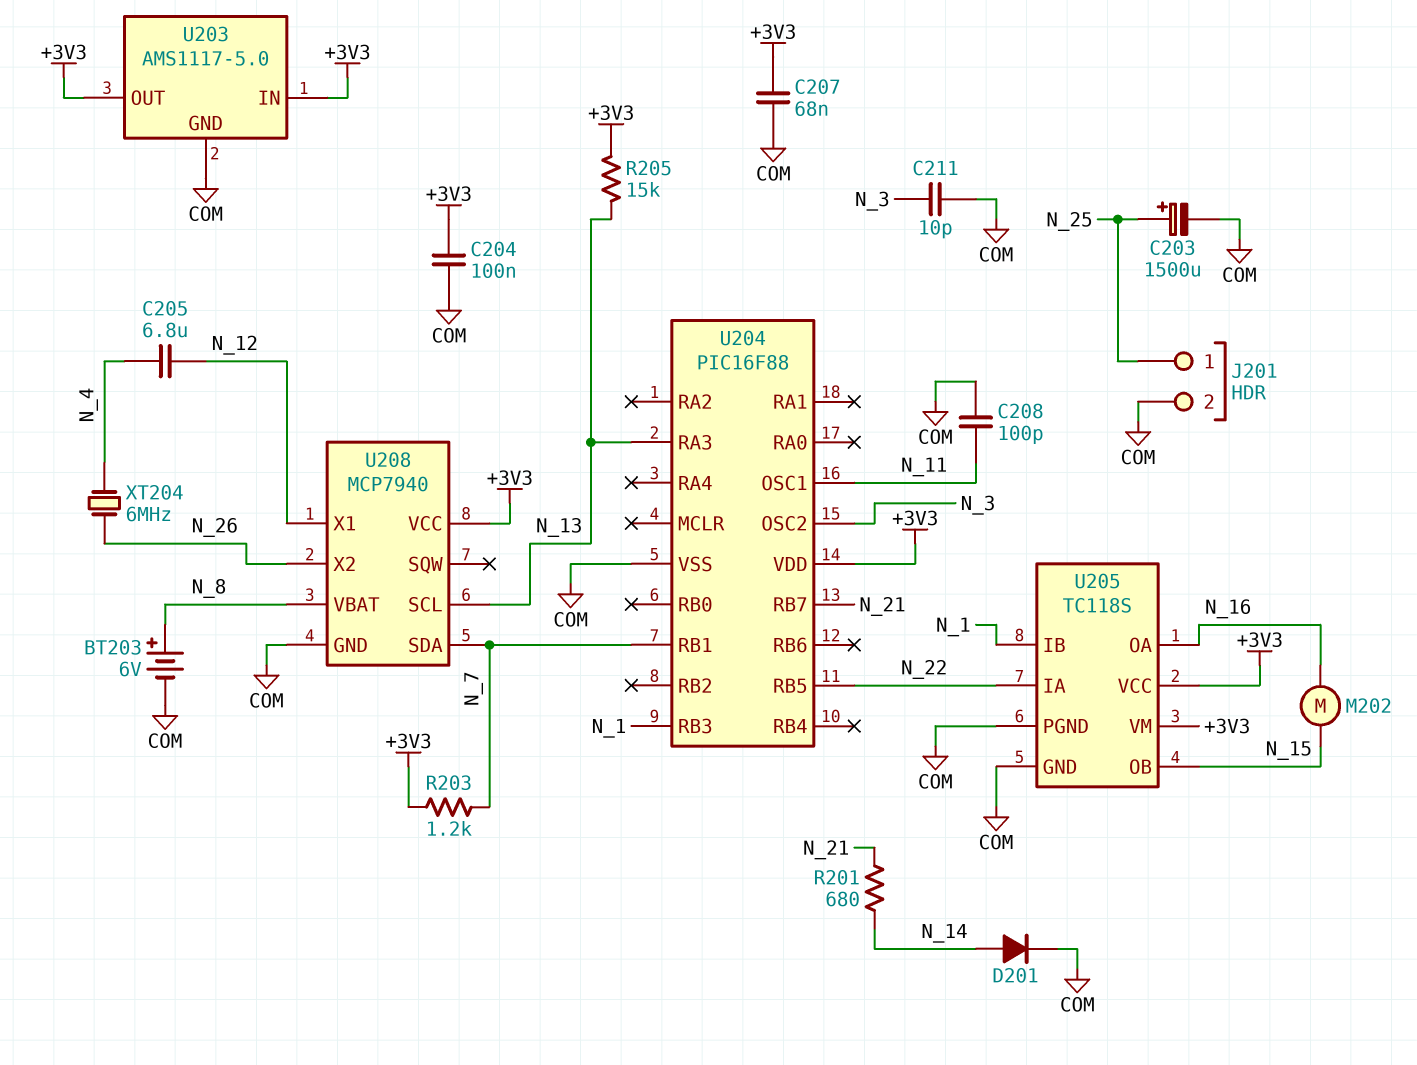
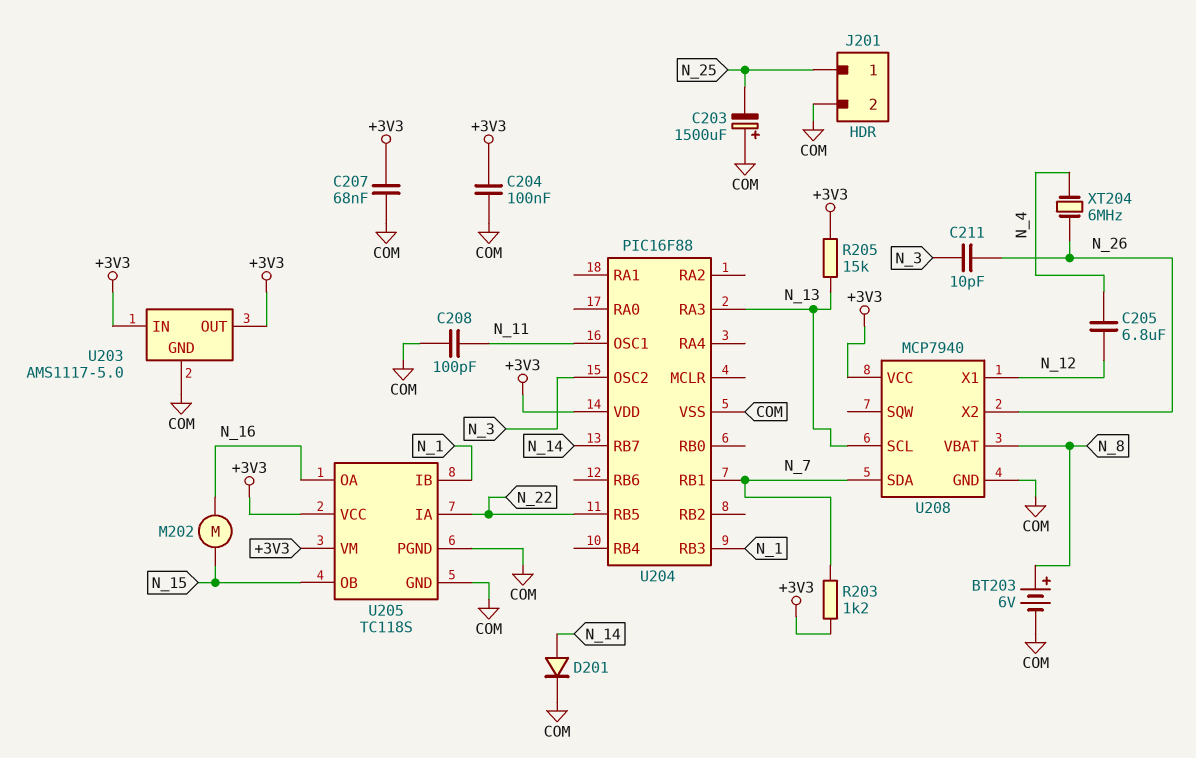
C203: 1500uF (plus N_25, minus COM) -> 1500uF (plus COM, minus N_25)
C211: 10pF (COM, N_3) -> 10pF (N_3, N_26)
R201: 680 (N_14, N_21) -> none
U204 pin RB7: N_21 -> N_14

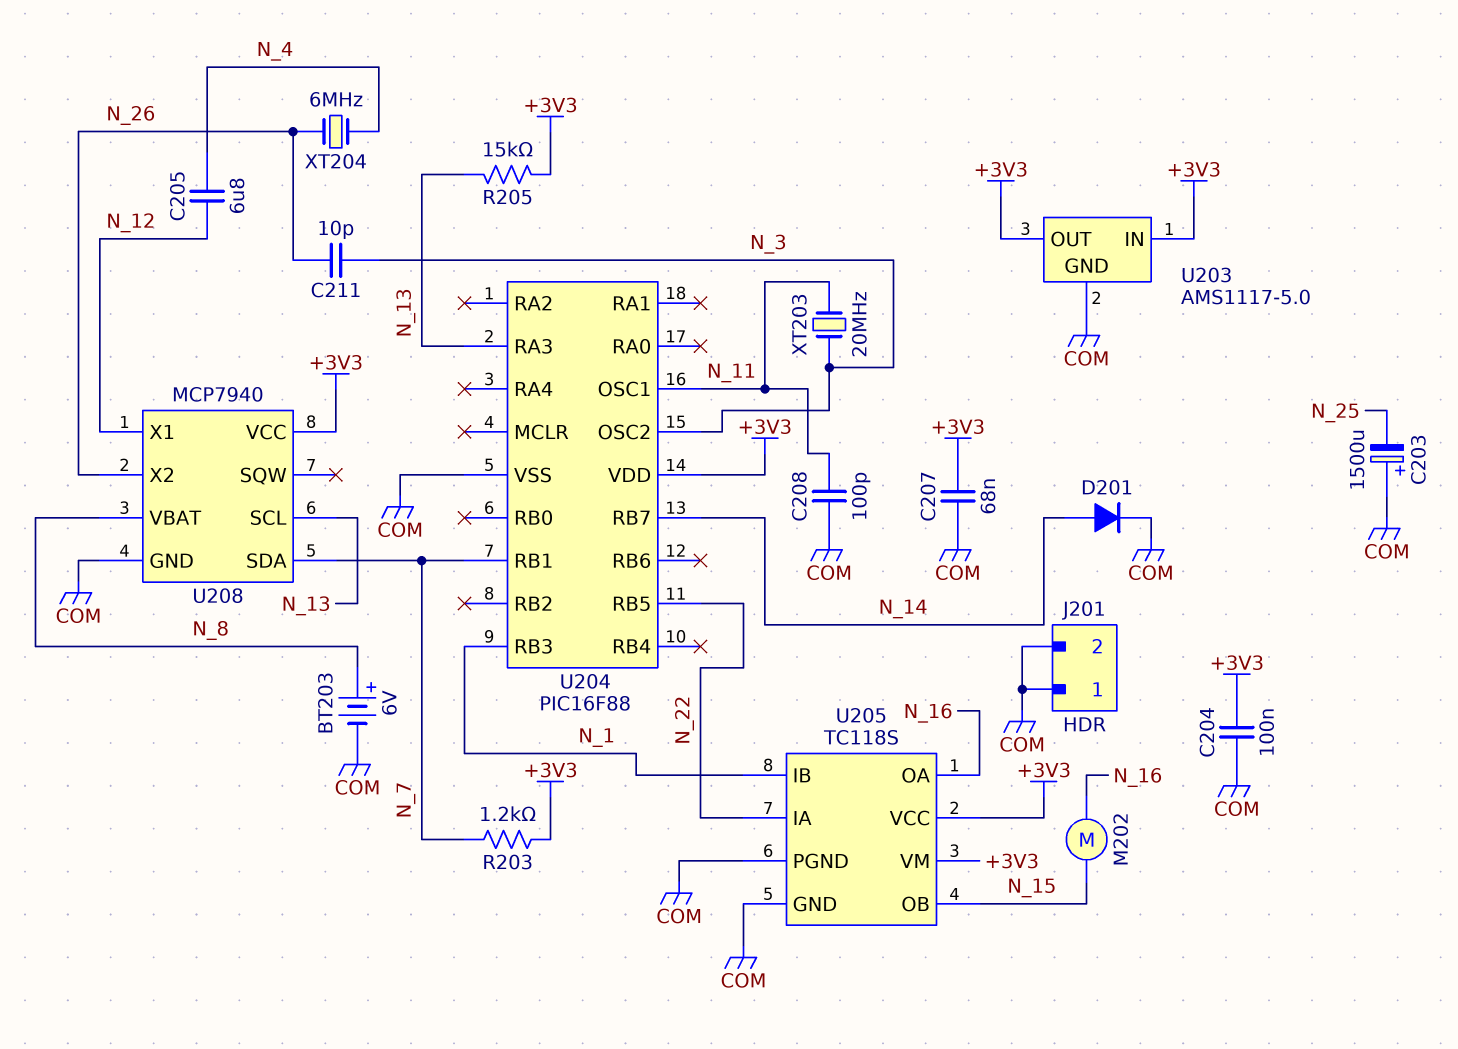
J201 pin 1: N_25 -> COM
XT203: none -> 20MHz (N_3, N_11)

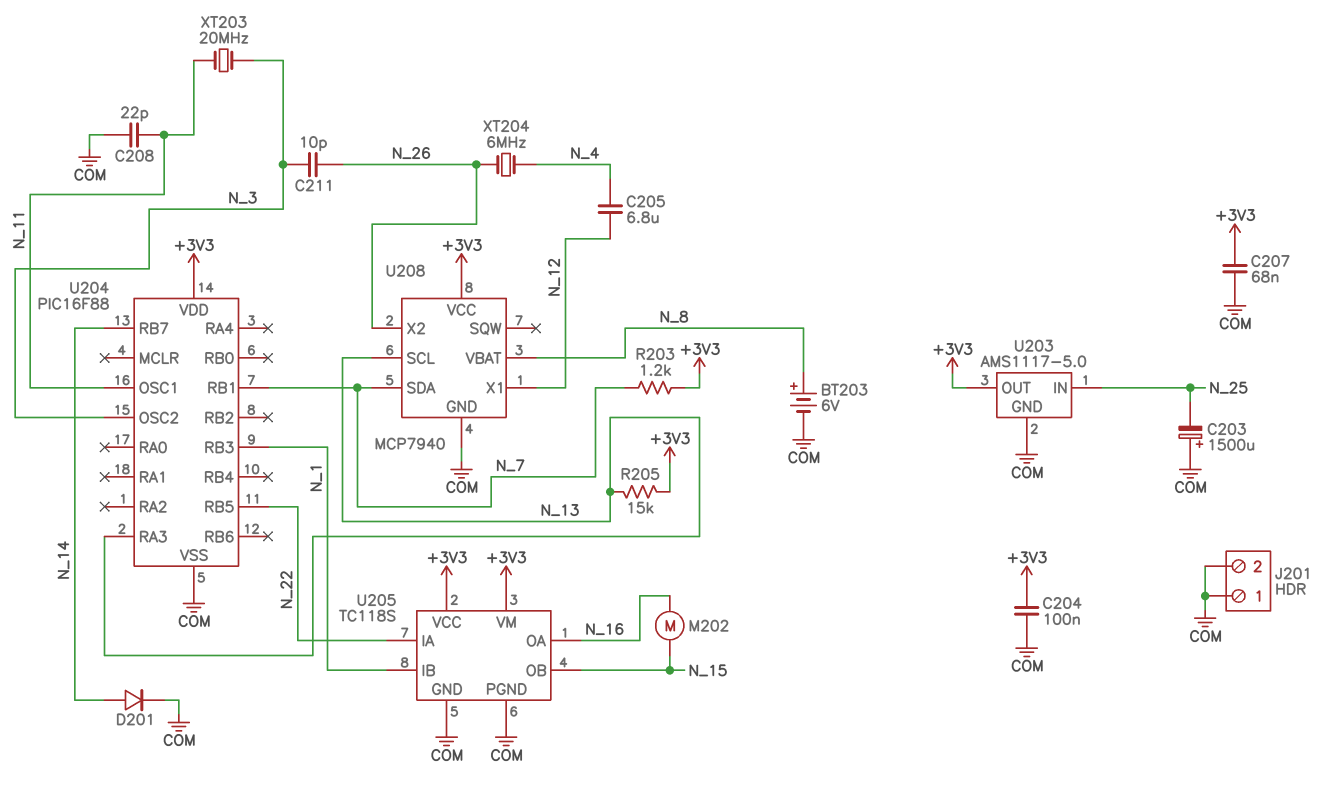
C208: 100pF (COM, N_11) -> 22pF (COM, N_11)
U203 pin IN: +3V3 -> N_25

